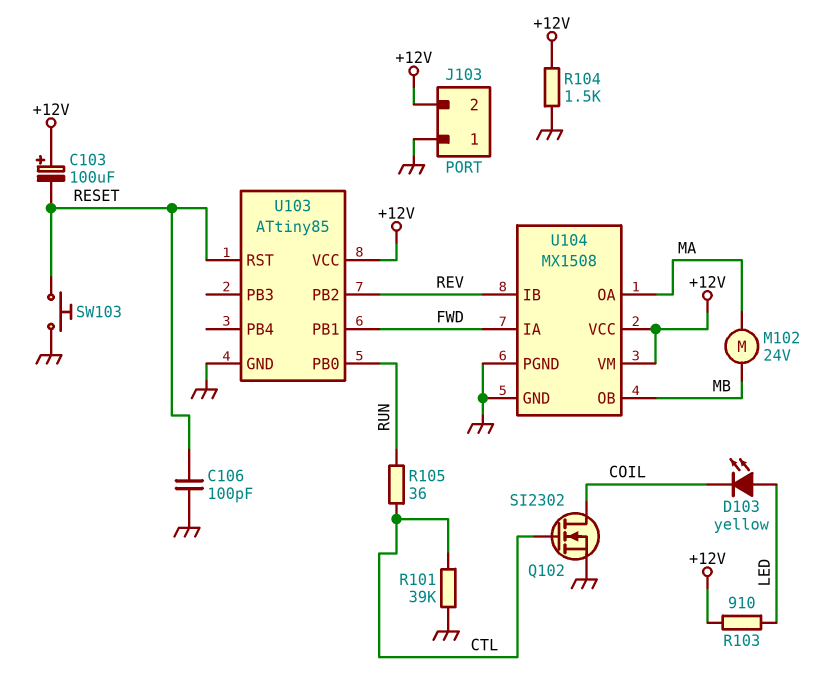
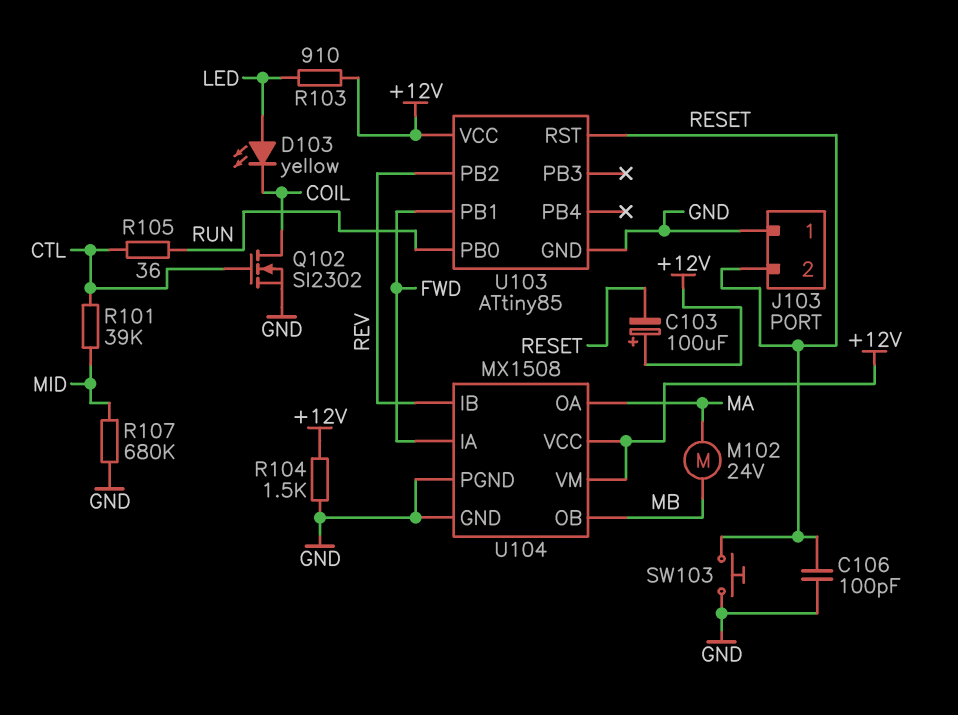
J103 pin 2: +12V -> RESET
R101: 39k (CTL, GND) -> 39k (CTL, MID)
R107: none -> 680k (GND, MID)

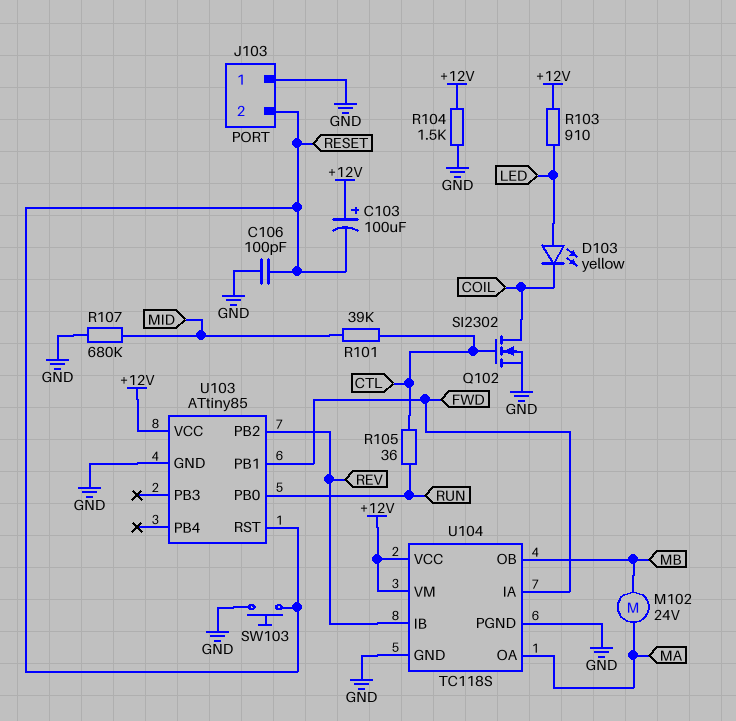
U104: MX1508 -> TC118S

